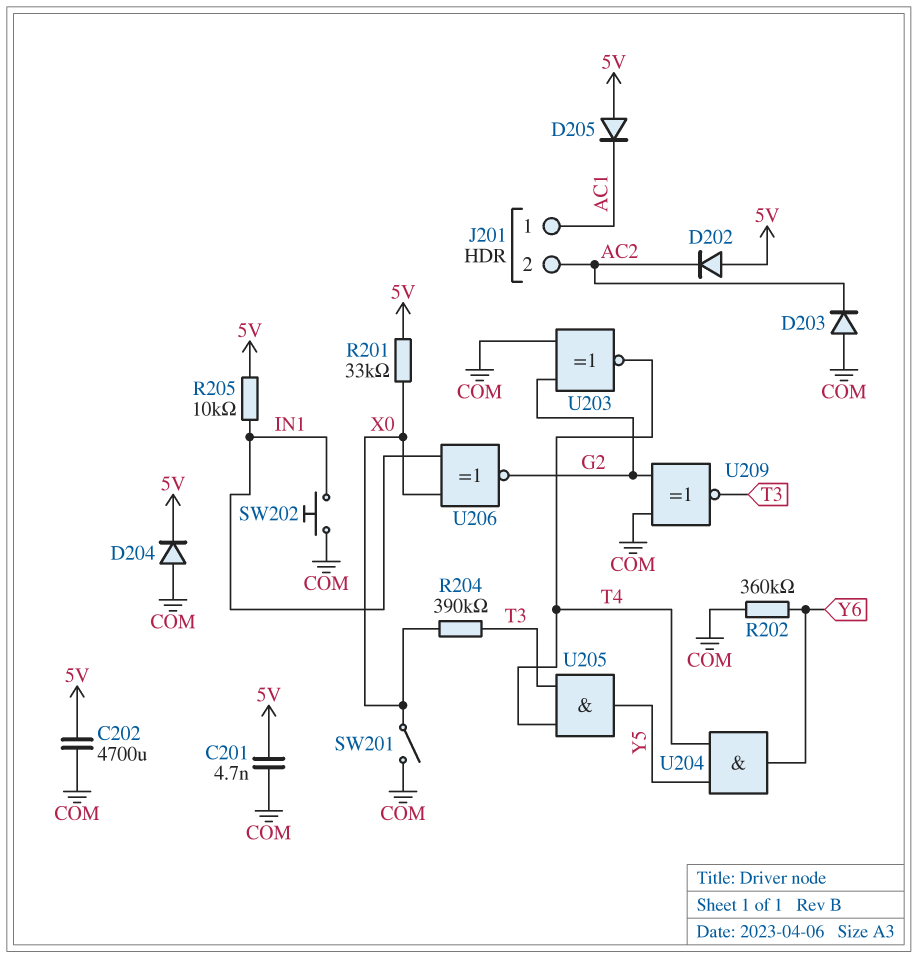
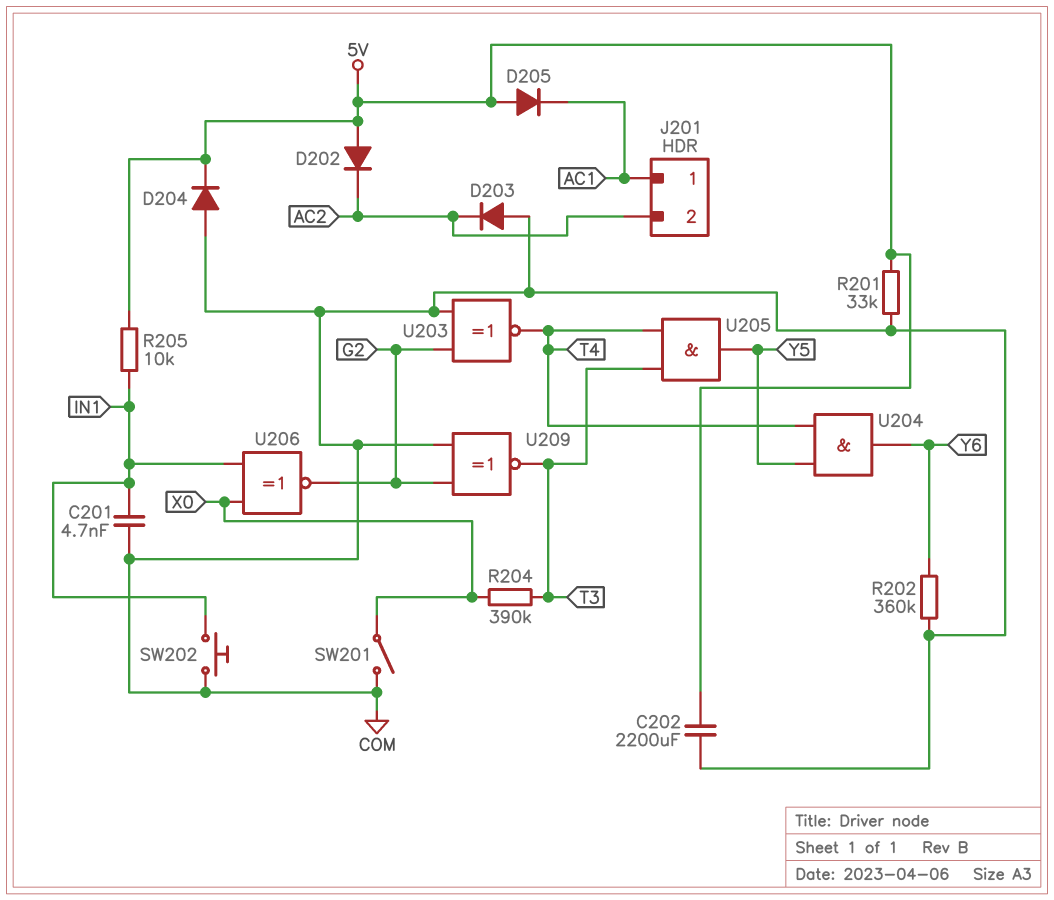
C201: 4.7nF (5V, COM) -> 4.7nF (COM, IN1)
C202: 4700uF (5V, COM) -> 2200uF (5V, COM)
R201: 33k (5V, X0) -> 33k (5V, COM)

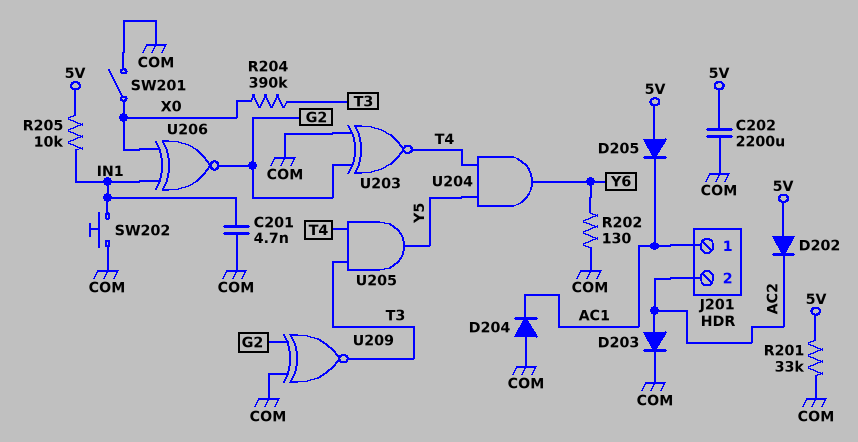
D203: diode (A COM, K AC2) -> diode (A AC2, K COM)
D204: diode (A COM, K 5V) -> diode (A COM, K AC1)
R202: 360k (COM, Y6) -> 130 (COM, Y6)

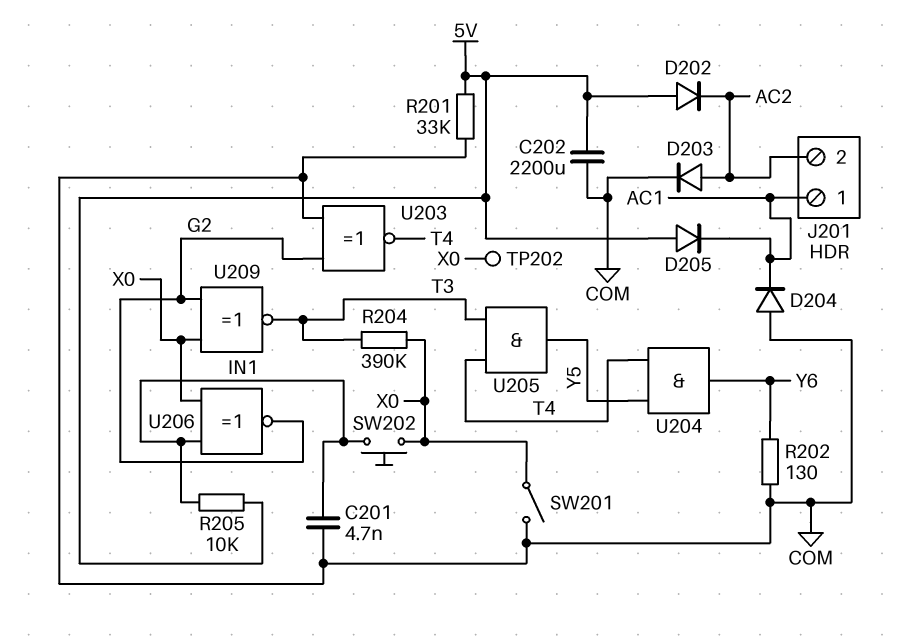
SW202: button (COM, IN1) -> button (IN1, X0)
TP202: none -> test point (X0)
U209: XNOR (in COM, in G2, out T3) -> XNOR (in G2, in X0, out T3)

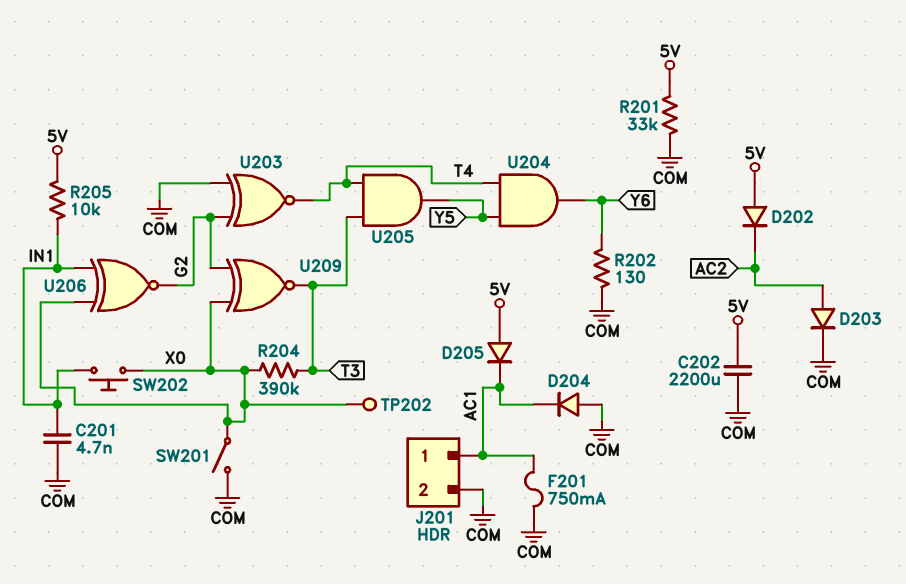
F201: none -> 750mA (AC1, COM)
J201 pin 2: AC2 -> COM

